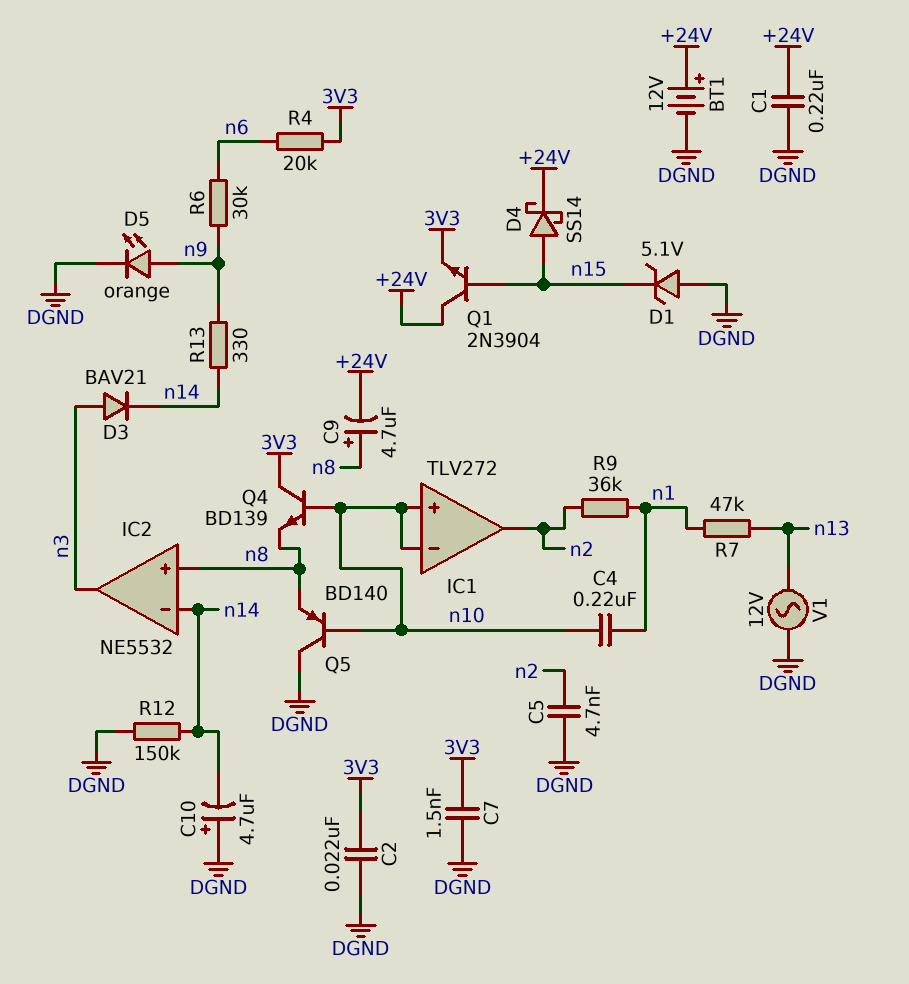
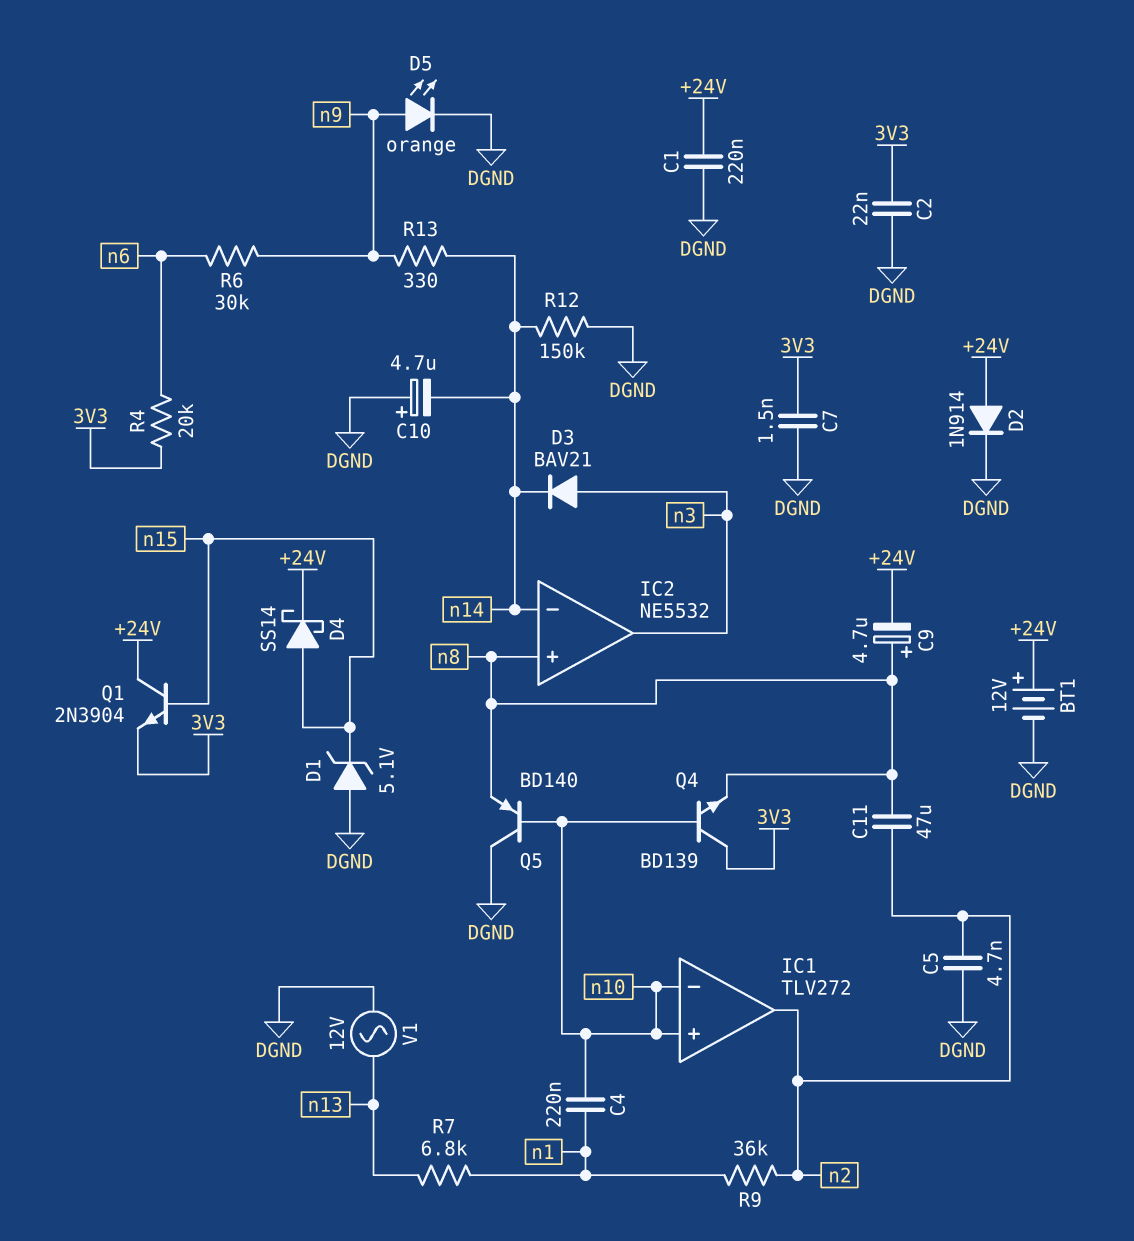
C11: none -> 47uF (n2, n8)
D2: none -> diode 1N914 (A +24V, K DGND)
R7: 47k (n1, n13) -> 6.8k (n1, n13)

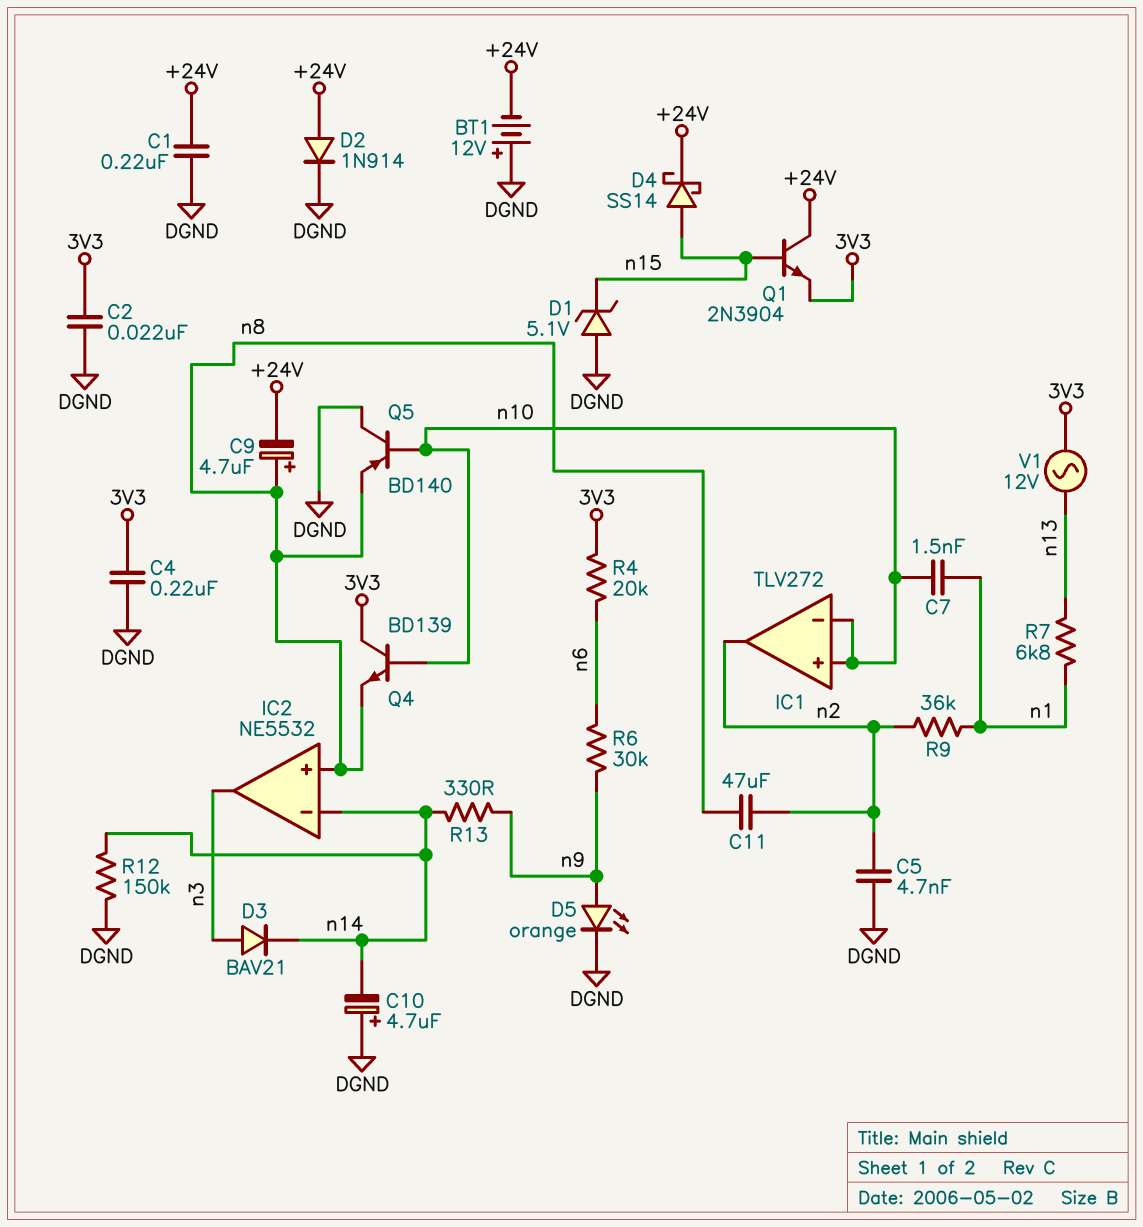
BT1: 12V (plus +24V, minus DGND) -> 12V (plus DGND, minus +24V)
C4: 220nF (n1, n10) -> 220nF (3V3, DGND)
C7: 1.5nF (3V3, DGND) -> 1.5nF (n1, n10)
V1: AC 12V (DGND, n13) -> AC 12V (3V3, n13)

